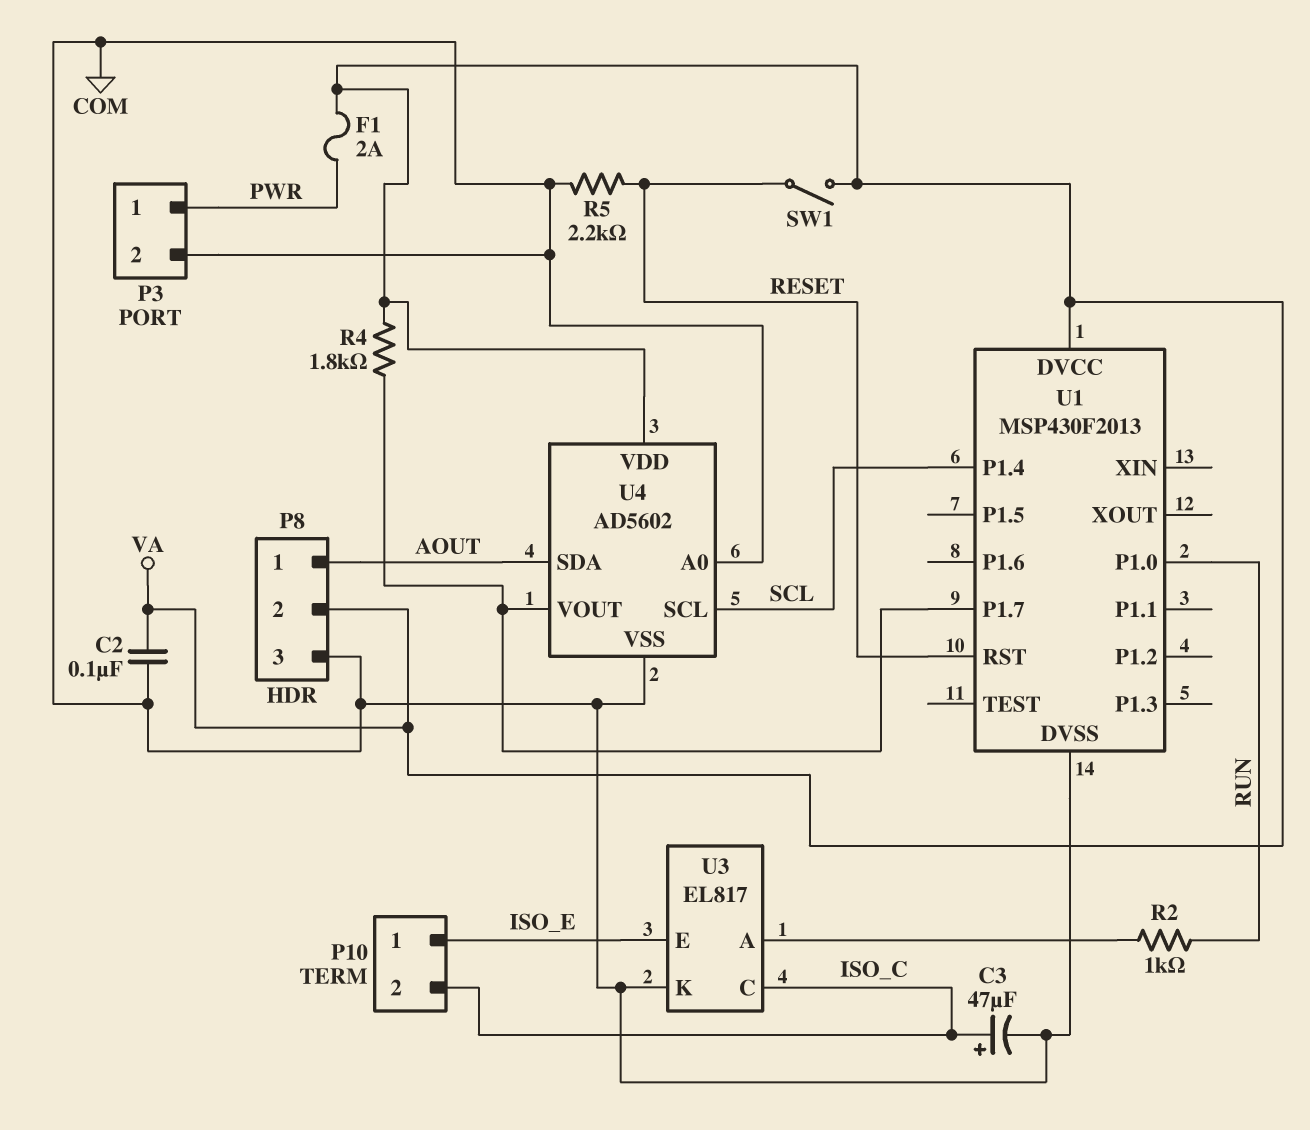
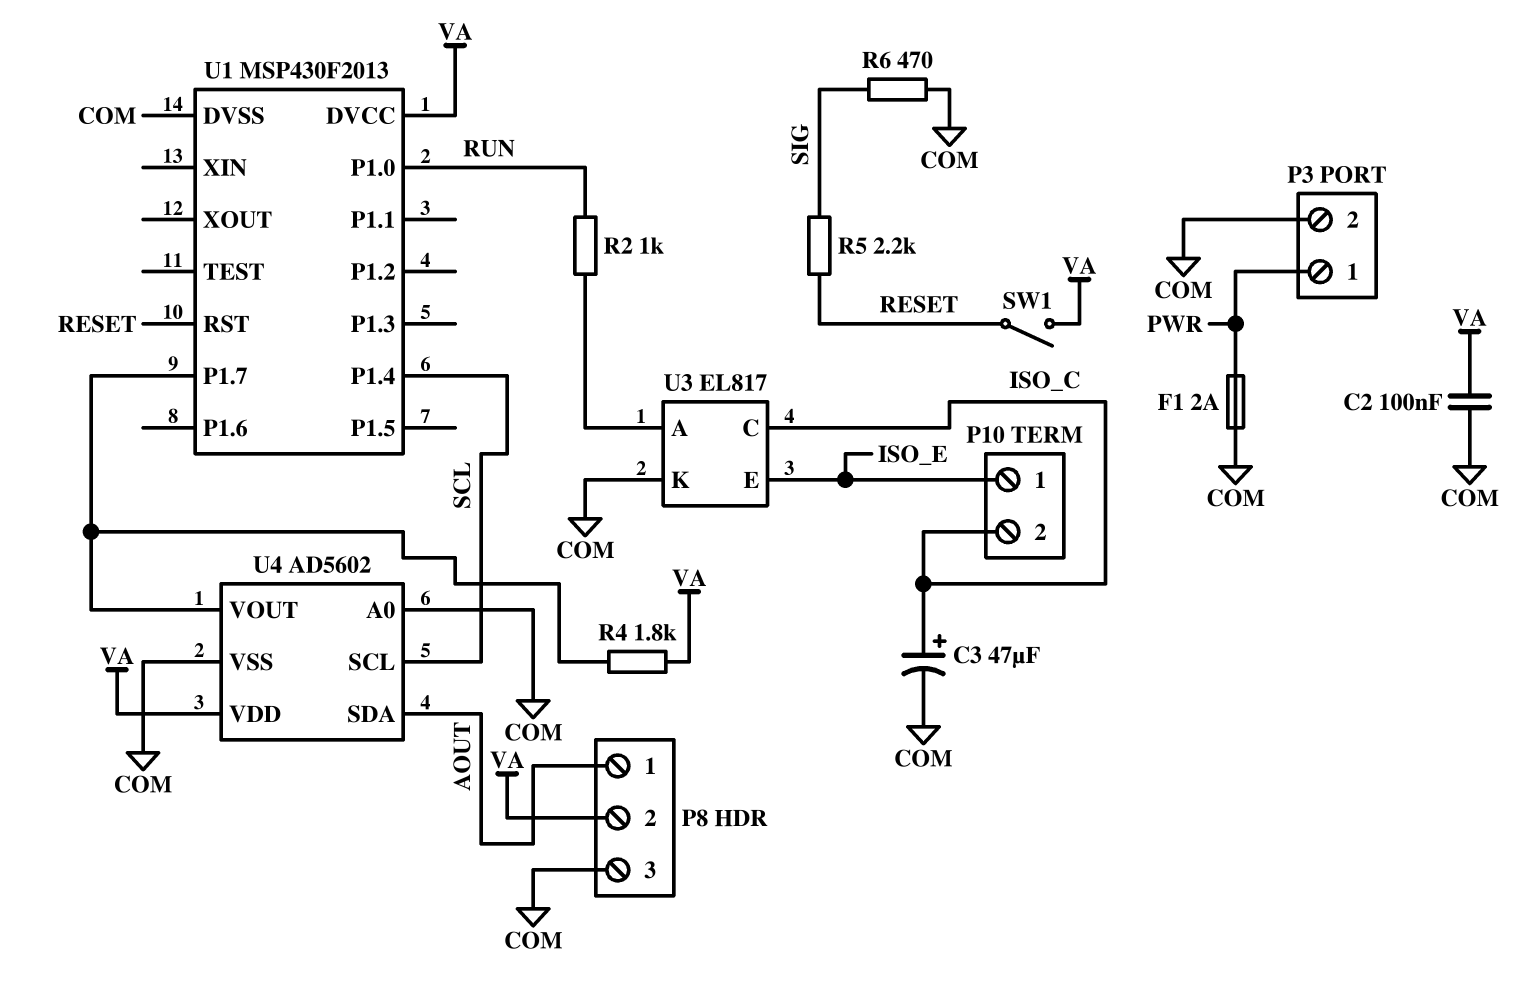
F1: 2A (PWR, VA) -> 2A (COM, PWR)
R5: 2.2k (COM, RESET) -> 2.2k (RESET, SIG)
R6: none -> 470 (COM, SIG)

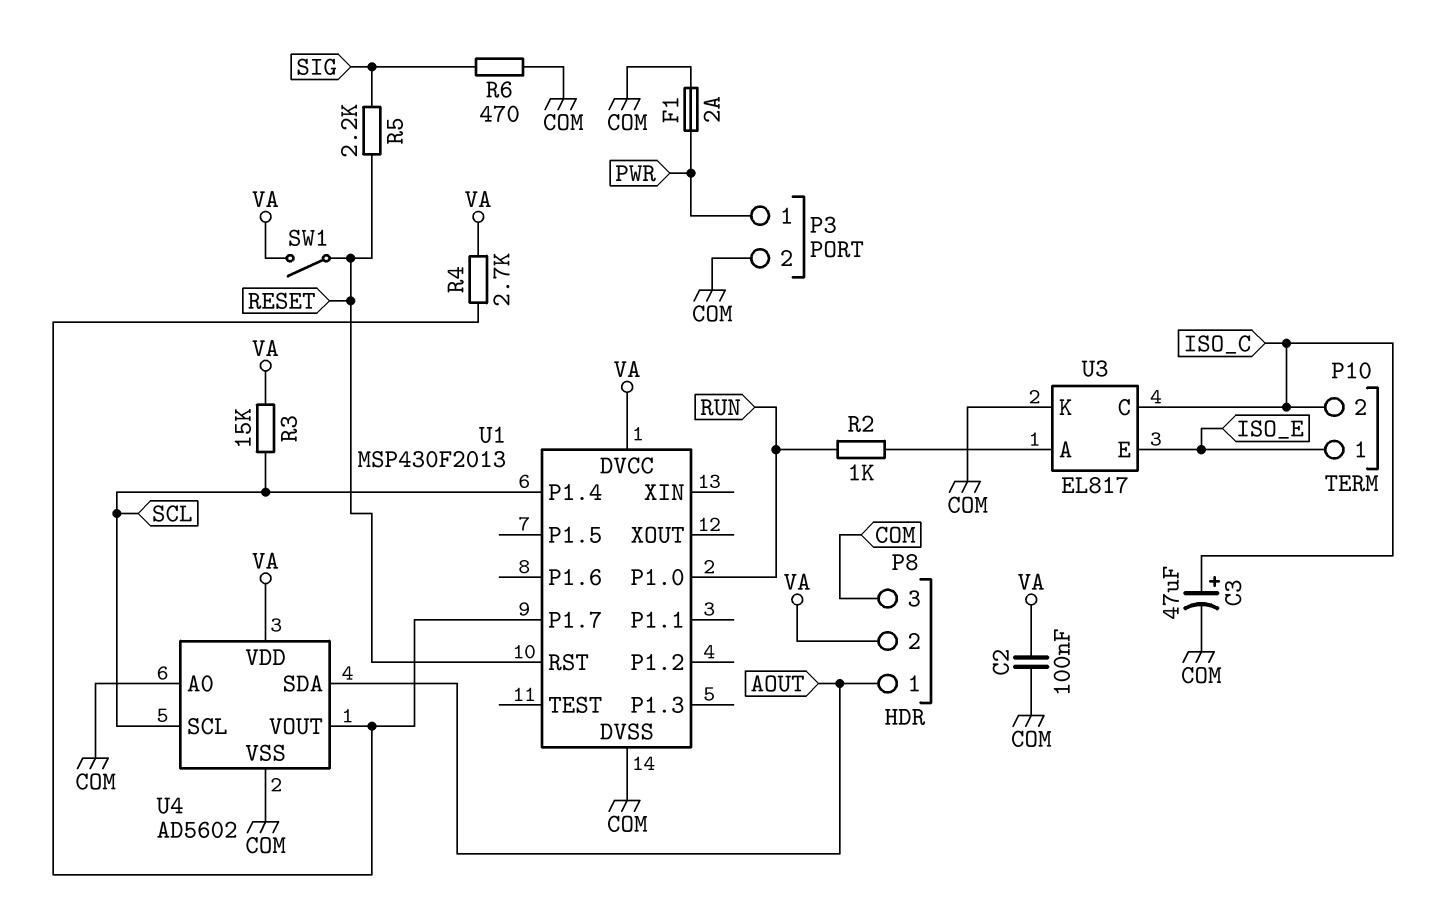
R3: none -> 15k (SCL, VA)
R4: 1.8k (U1/P1.7, VA) -> 2.7k (U1/P1.7, VA)

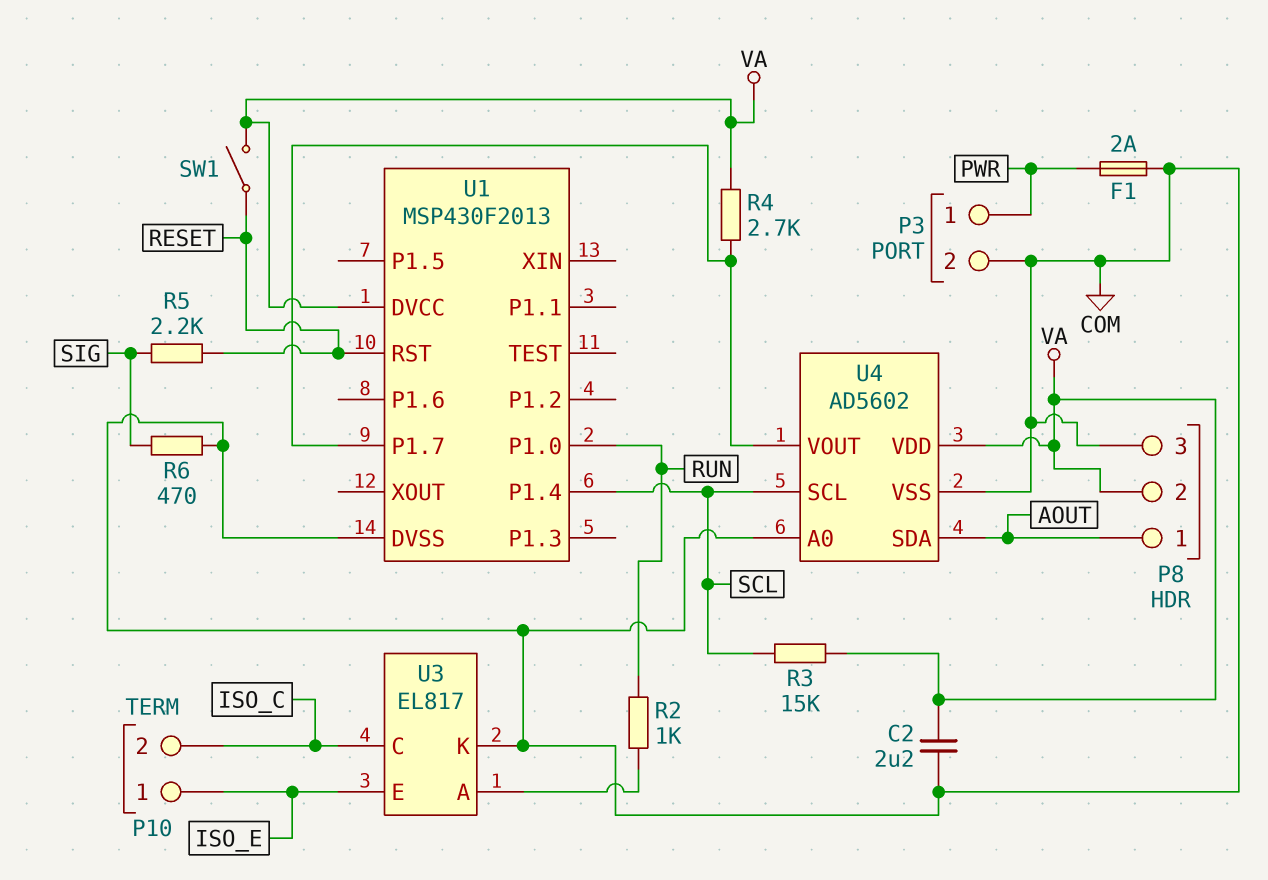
C2: 100nF (COM, VA) -> 2.2uF (COM, VA)
C3: 47uF (plus ISO_C, minus COM) -> none

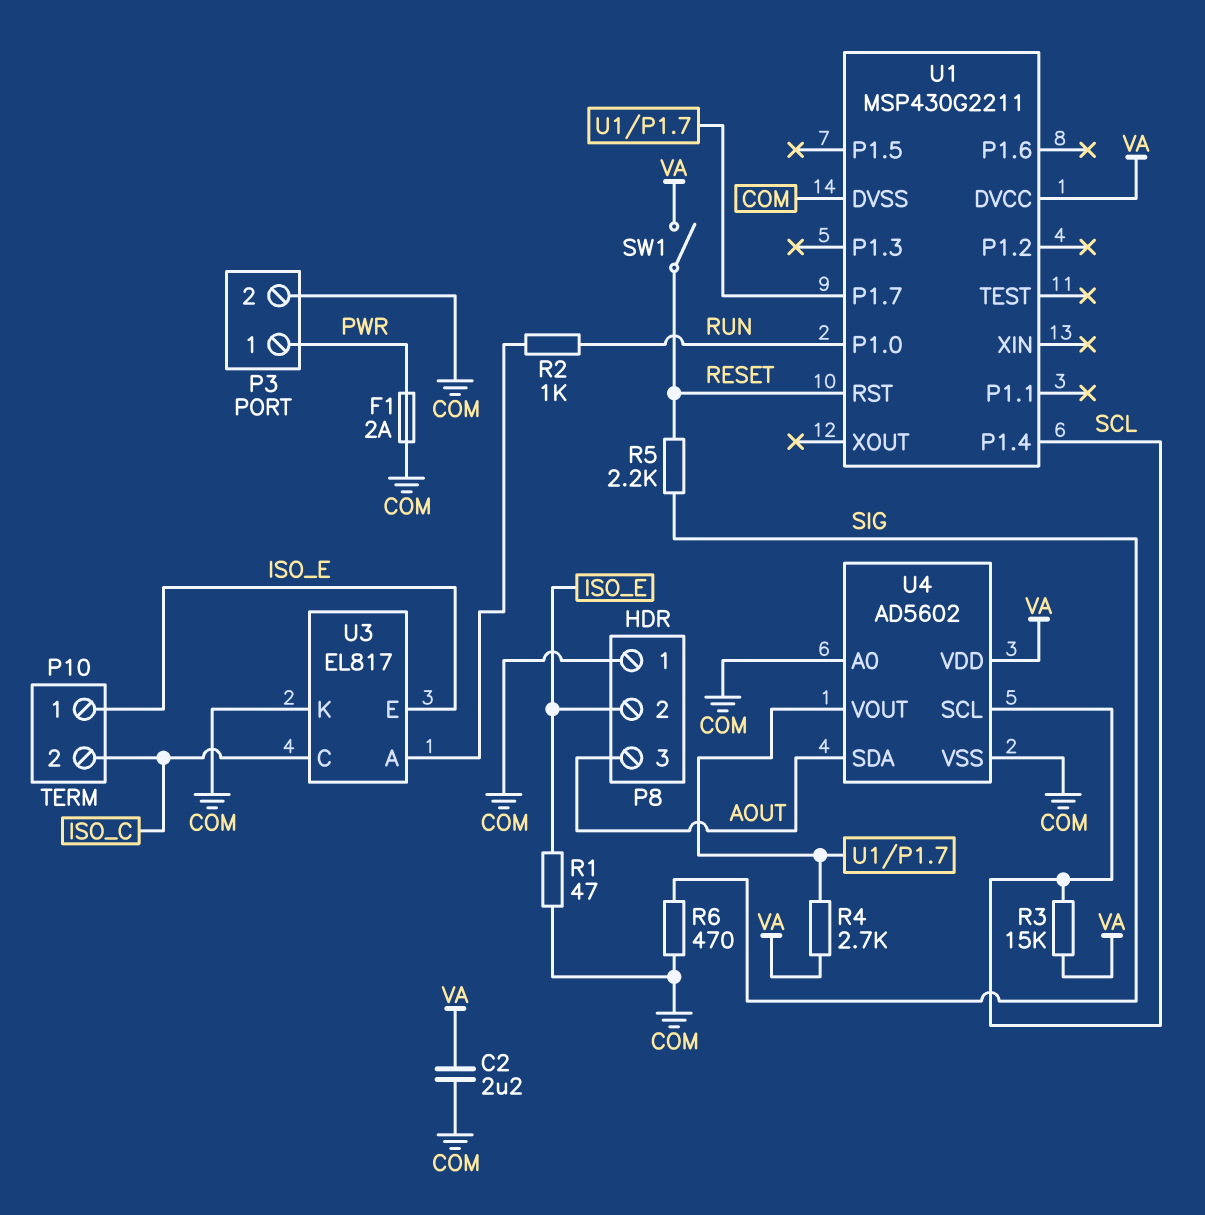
P8 pin 1: AOUT -> COM
P8 pin 2: VA -> ISO_E
P8 pin 3: COM -> AOUT
R1: none -> 47 (COM, ISO_E)
U1: MSP430F2013 -> MSP430G2211

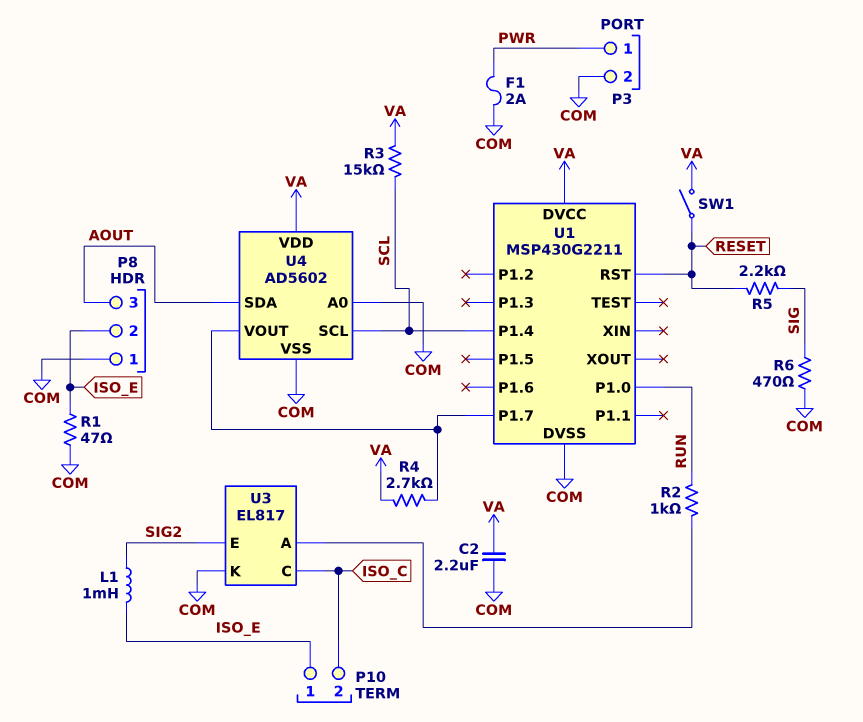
L1: none -> 1mH (ISO_E, SIG2)
U3 pin E: ISO_E -> SIG2

